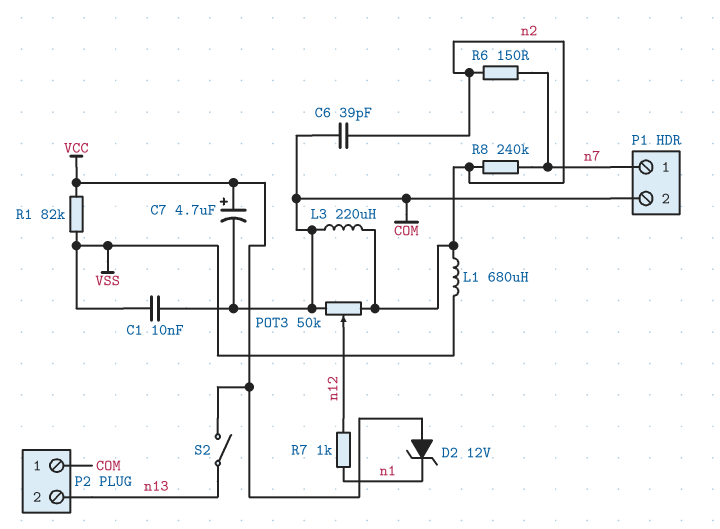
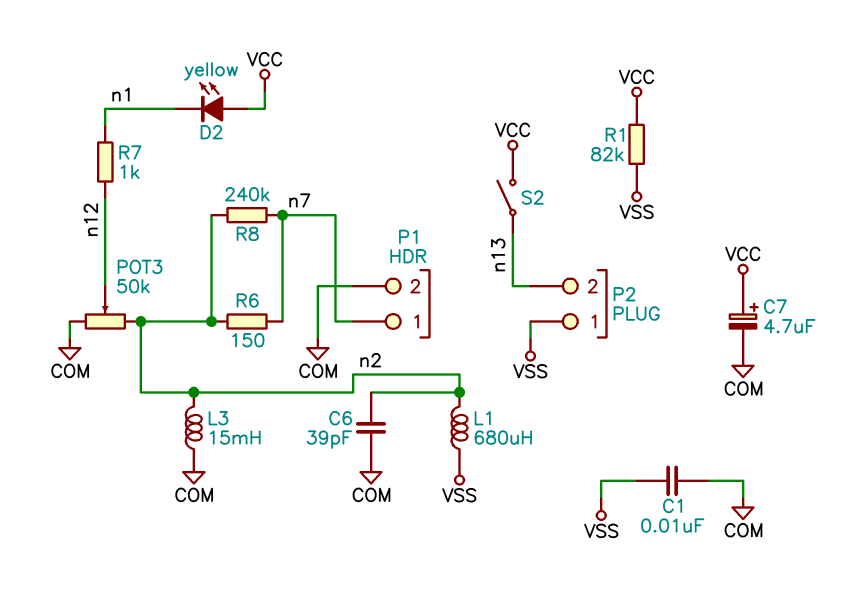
D2: zener 12V (A VCC, K n1) -> LED yellow (A VCC, K n1)
L3: 220uH (COM, n2) -> 15mH (COM, n2)
P2 pin 1: COM -> VSS

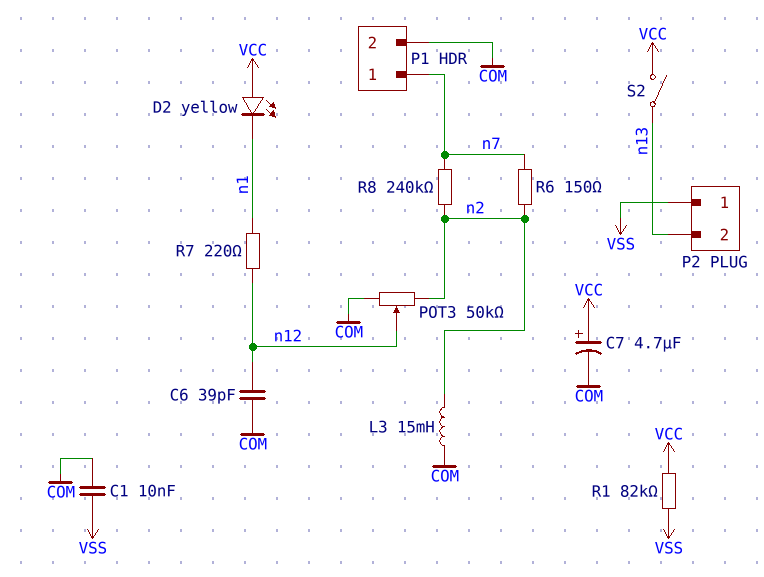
C6: 39pF (COM, n2) -> 39pF (COM, n12)
L1: 680uH (VSS, n2) -> none
R7: 1k (n1, n12) -> 220 (n1, n12)

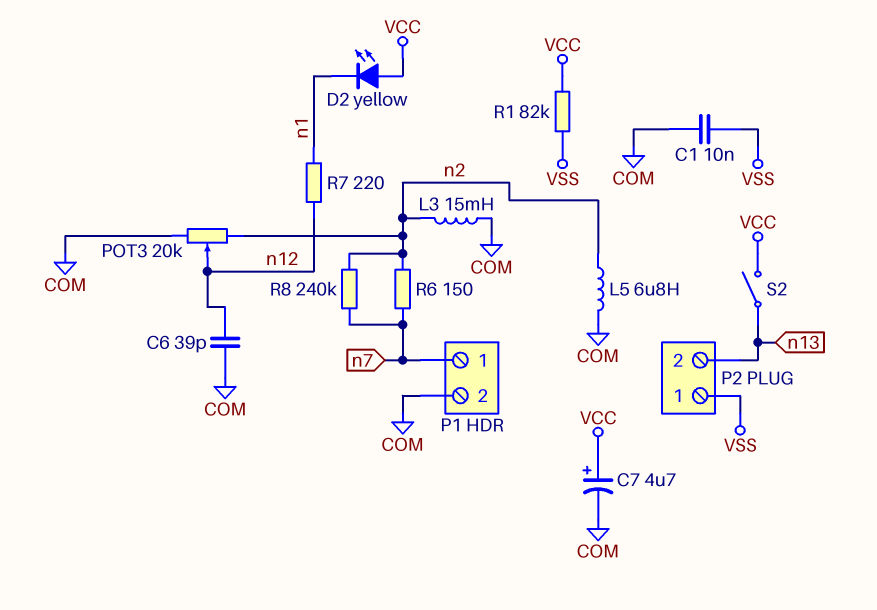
L5: none -> 6.8uH (COM, n2)
POT3: 50k (COM, n2, wiper n12) -> 20k (COM, n2, wiper n12)

